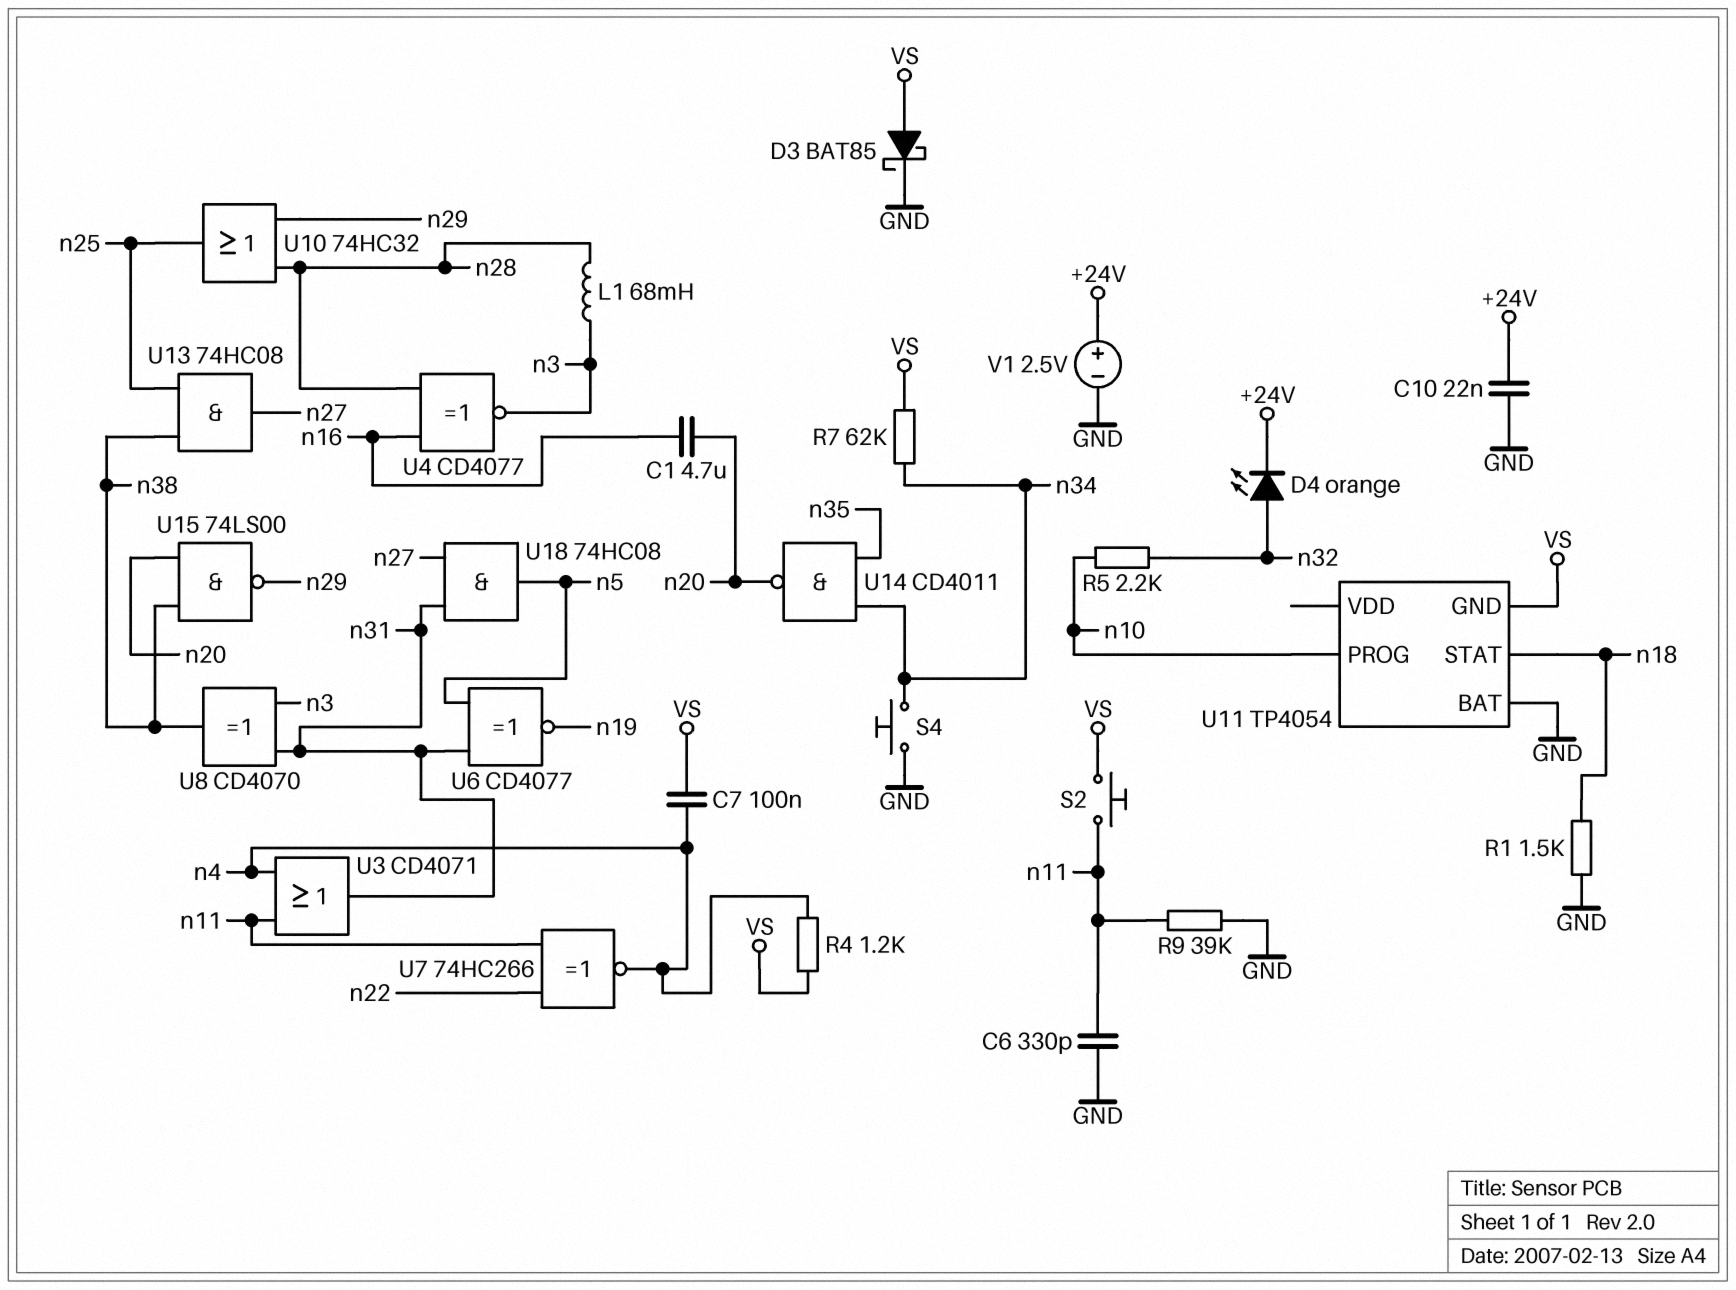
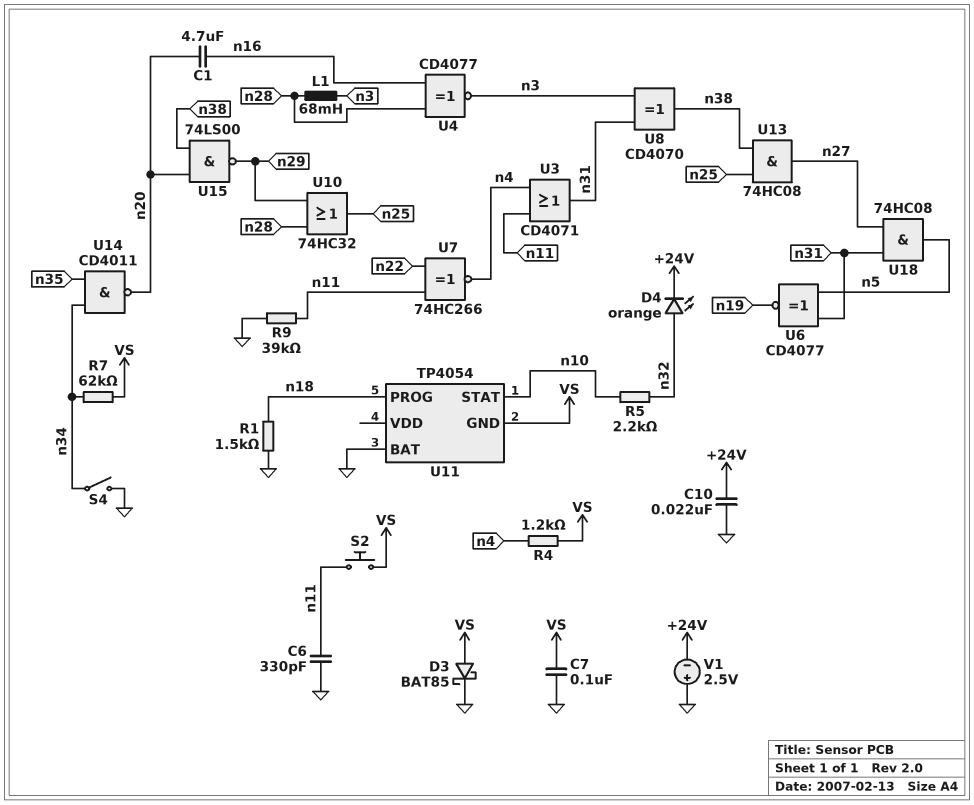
C7: 100nF (VS, n4) -> 100nF (GND, VS)
S4: button (GND, n34) -> switch (GND, n34)
U11 pin PROG: n10 -> n18
U11 pin STAT: n18 -> n10
V1: 2.5V (plus +24V, minus GND) -> 2.5V (plus GND, minus +24V)

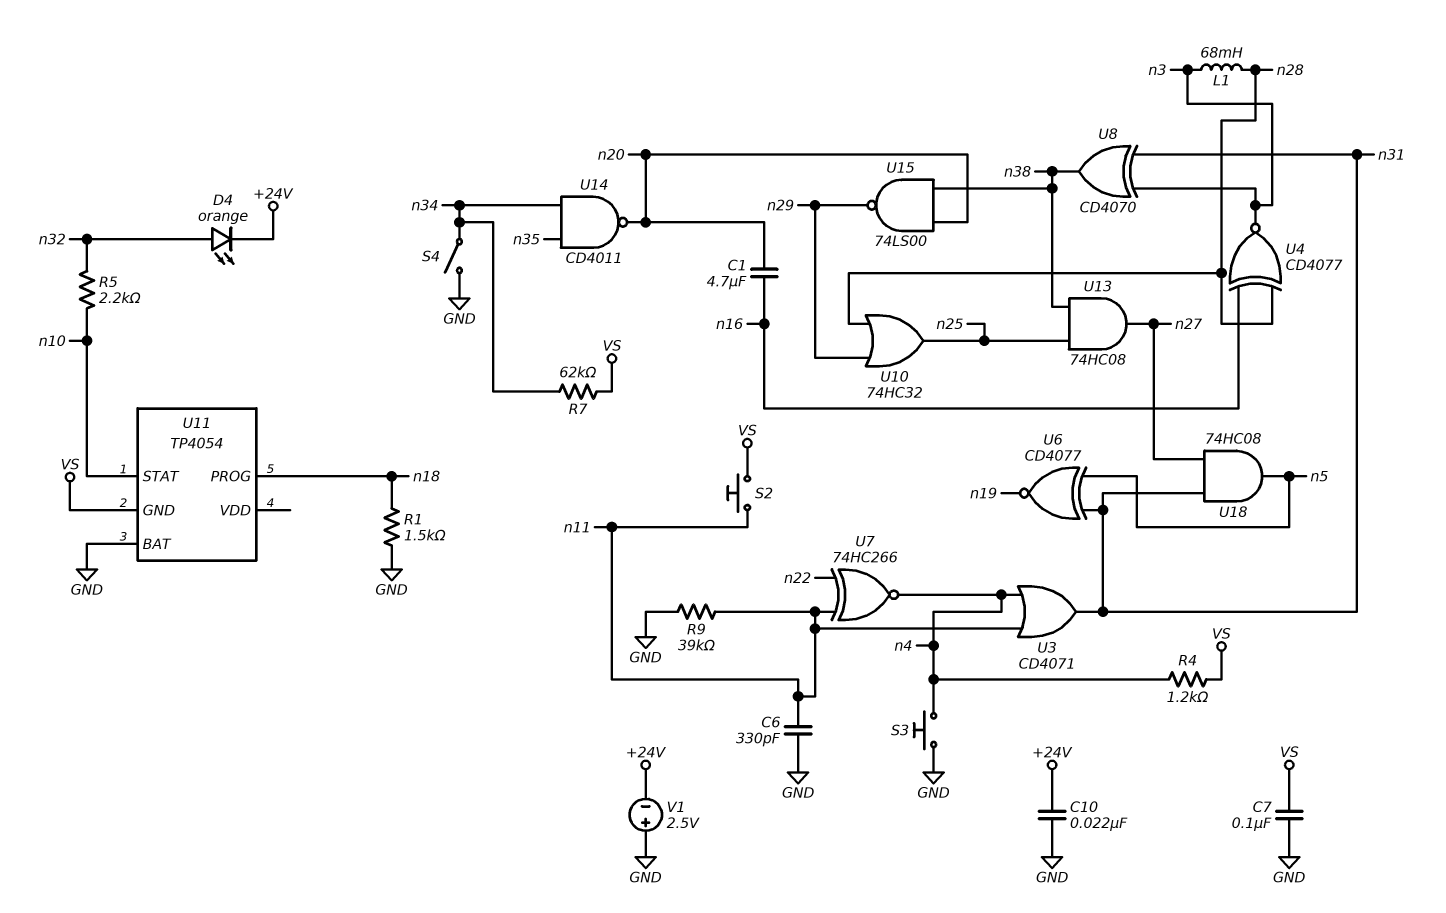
D3: schottky BAT85 (A VS, K GND) -> none
S3: none -> button (GND, n4)

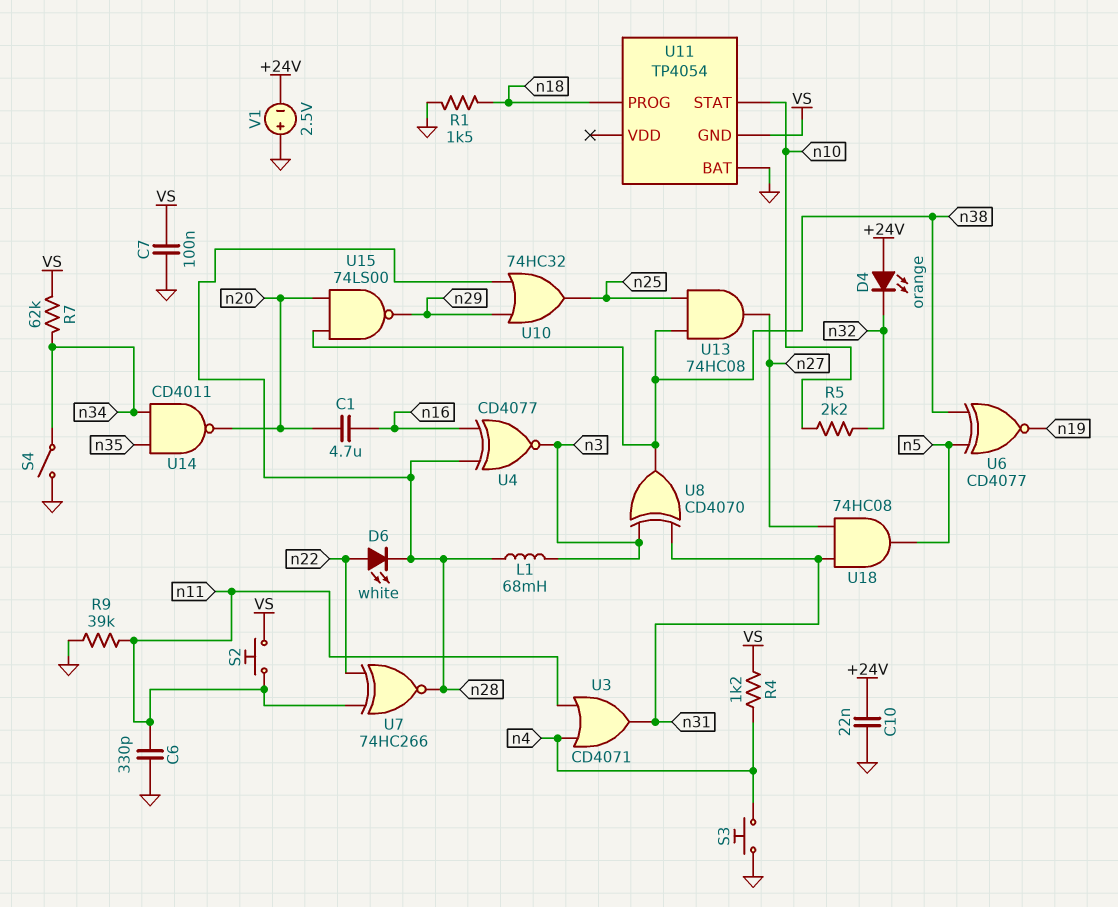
D4: LED orange (A n32, K +24V) -> LED orange (A +24V, K n32)
D6: none -> LED white (A n22, K n28)
U6: XNOR CD4077 (in n5, in n31, out n19) -> XNOR CD4077 (in n5, in n38, out n19)
U7: XNOR 74HC266 (in n11, in n22, out n4) -> XNOR 74HC266 (in n11, in n22, out n28)

